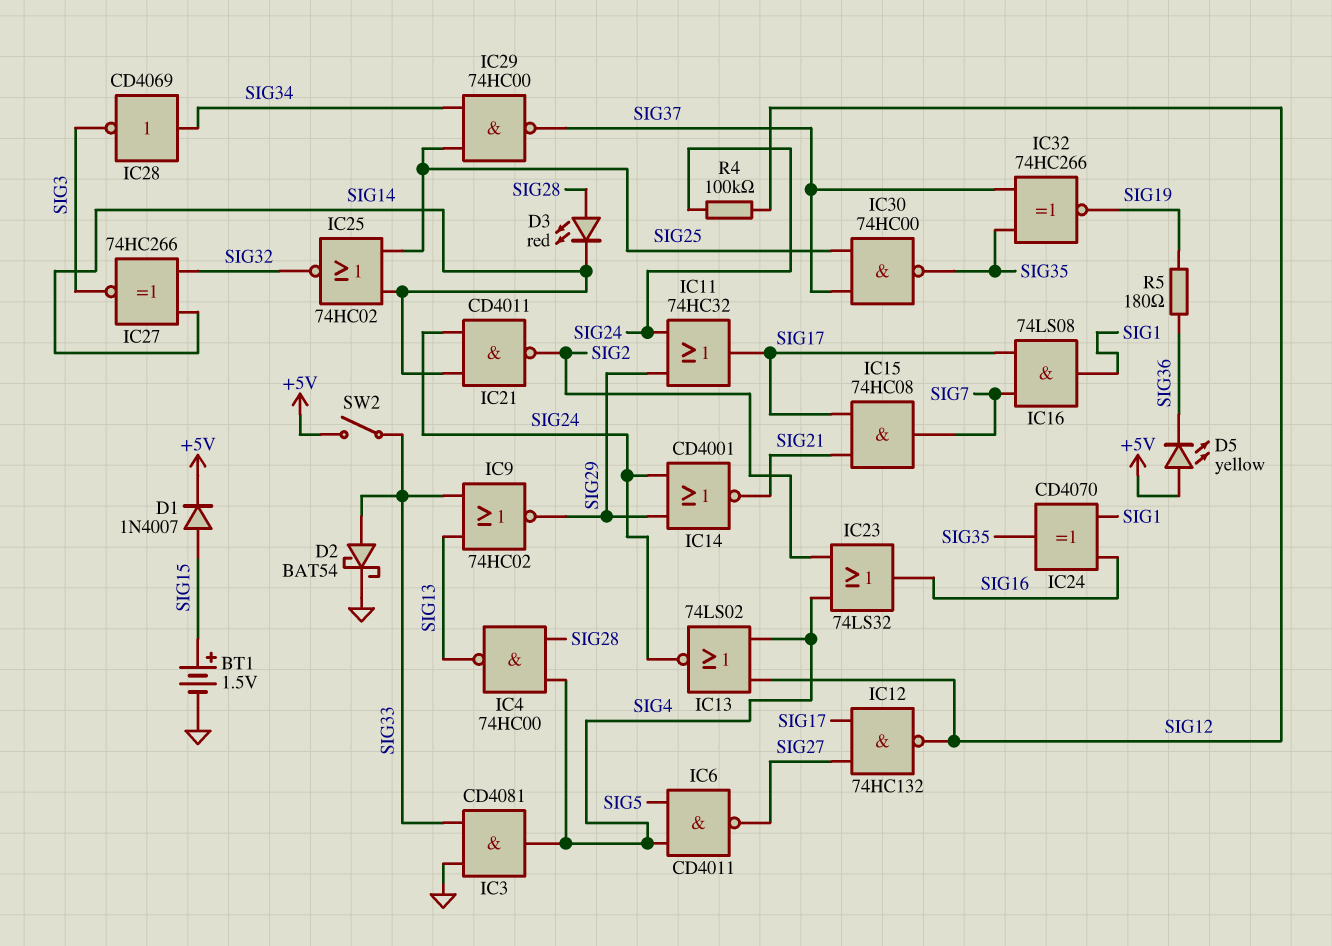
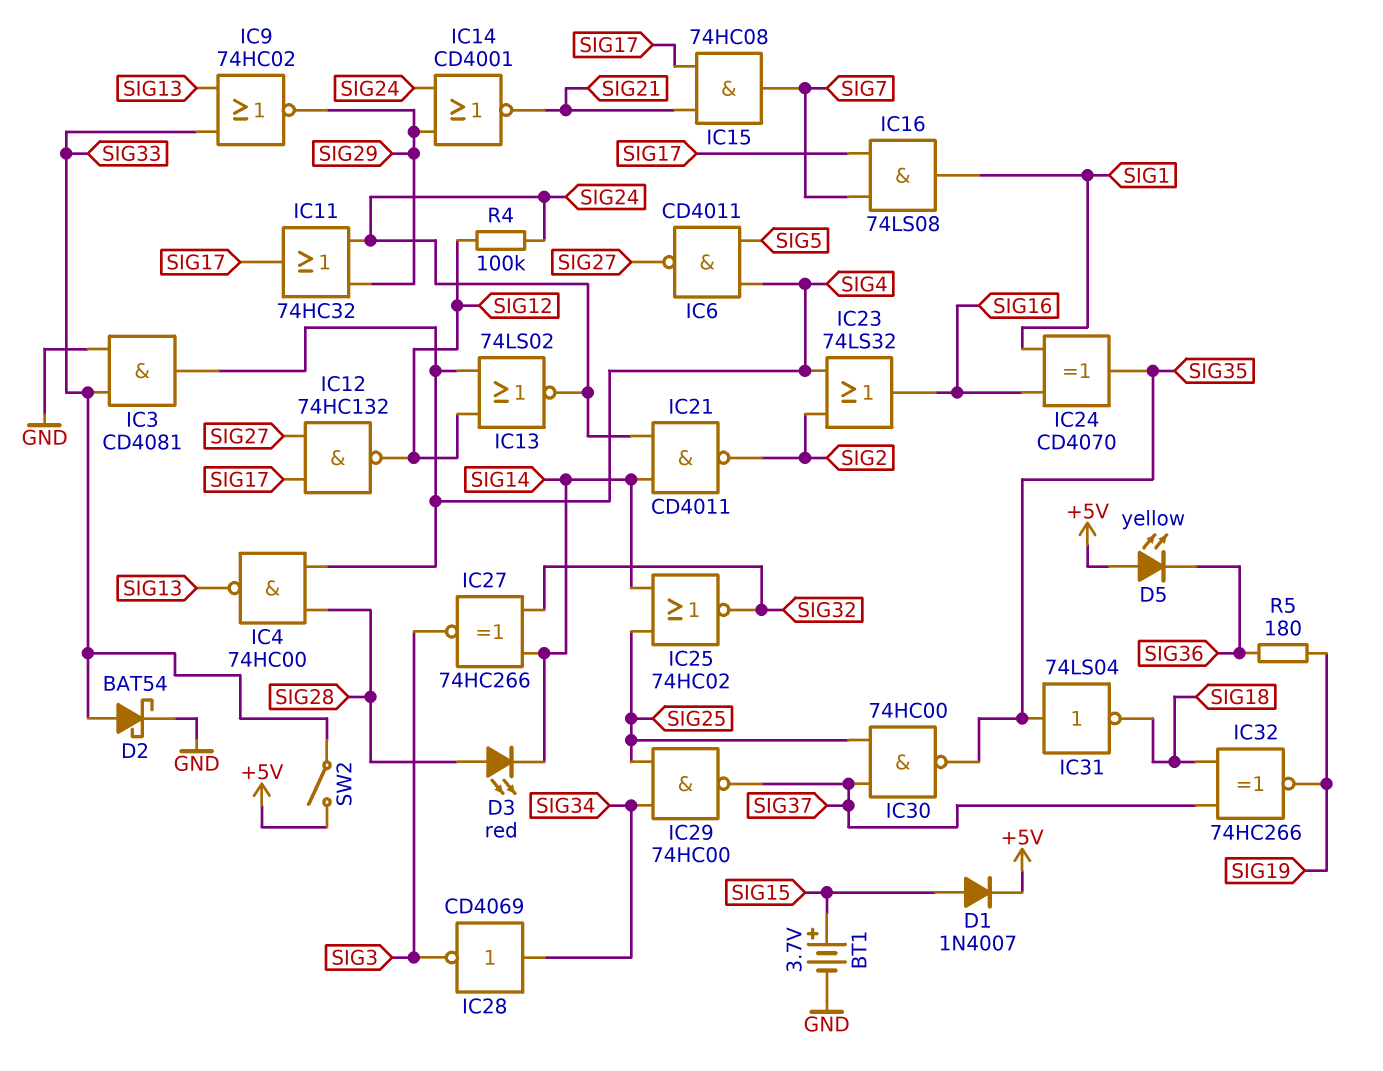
BT1: 1.5V (plus SIG15, minus GND) -> 3.7V (plus SIG15, minus GND)
IC31: none -> NOT 74LS04 (in SIG35, out SIG18)
IC32: XNOR 74HC266 (in SIG35, in SIG37, out SIG19) -> XNOR 74HC266 (in SIG18, in SIG37, out SIG19)

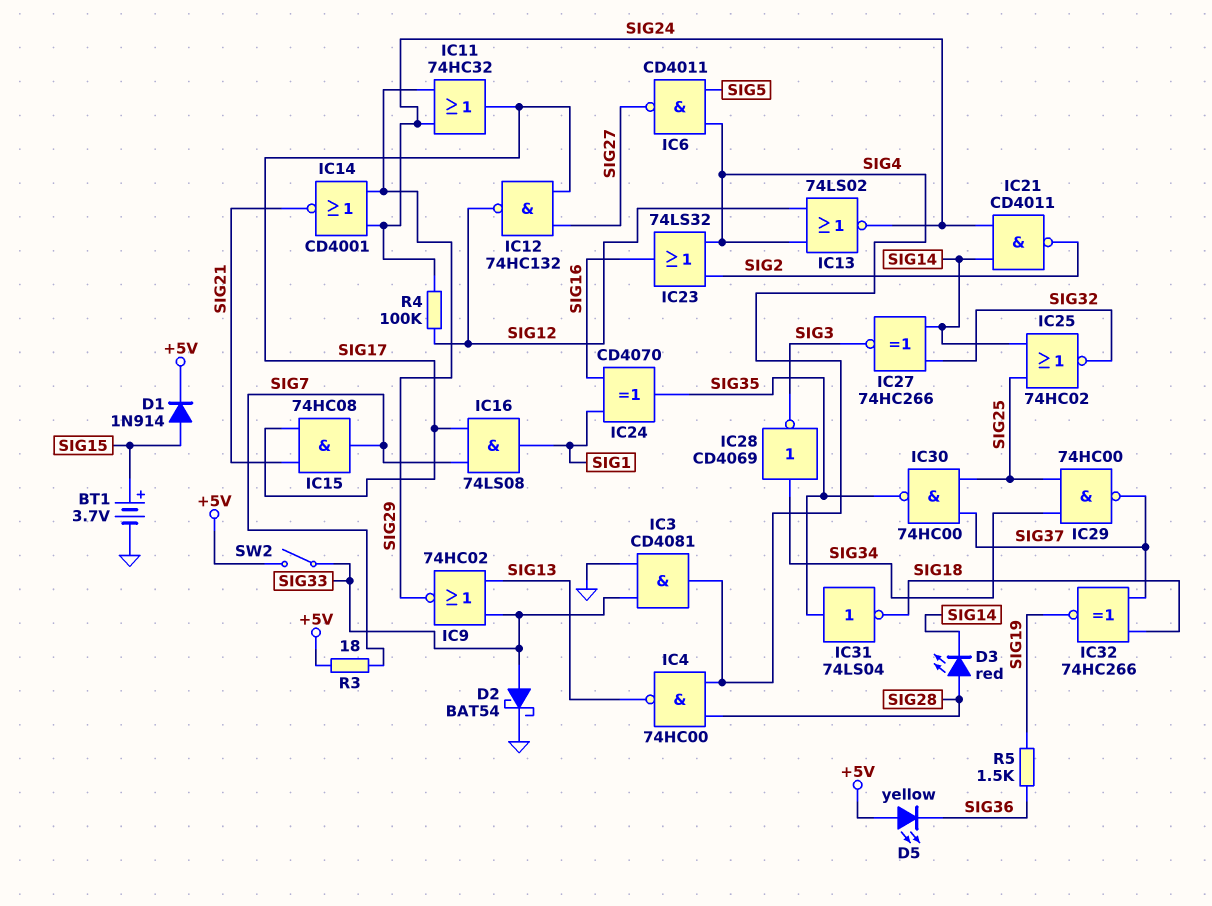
D1: diode 1N4007 (A SIG15, K +5V) -> diode 1N914 (A SIG15, K +5V)
R3: none -> 18 (+5V, SIG7)
R5: 180 (SIG19, SIG36) -> 1.5k (SIG19, SIG36)

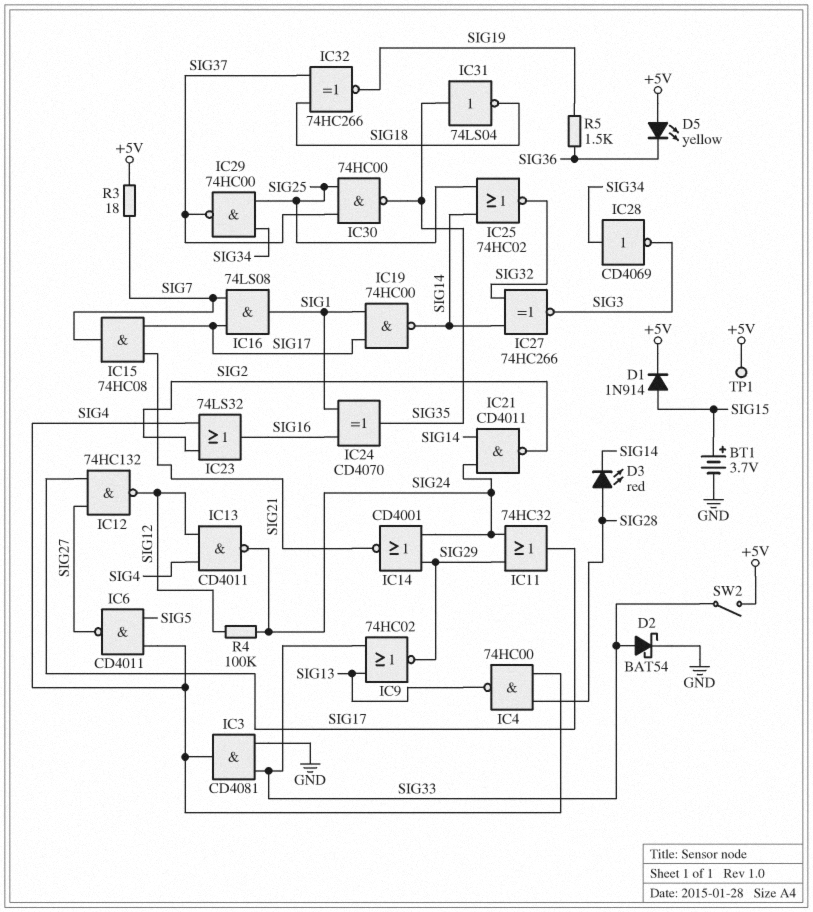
IC13: NOR 74LS02 (in SIG4, in SIG12, out SIG24) -> NAND CD4011 (in SIG4, in SIG12, out SIG24)
IC19: none -> NAND 74HC00 (in SIG1, in SIG17, out SIG14)
TP1: none -> test point (+5V)

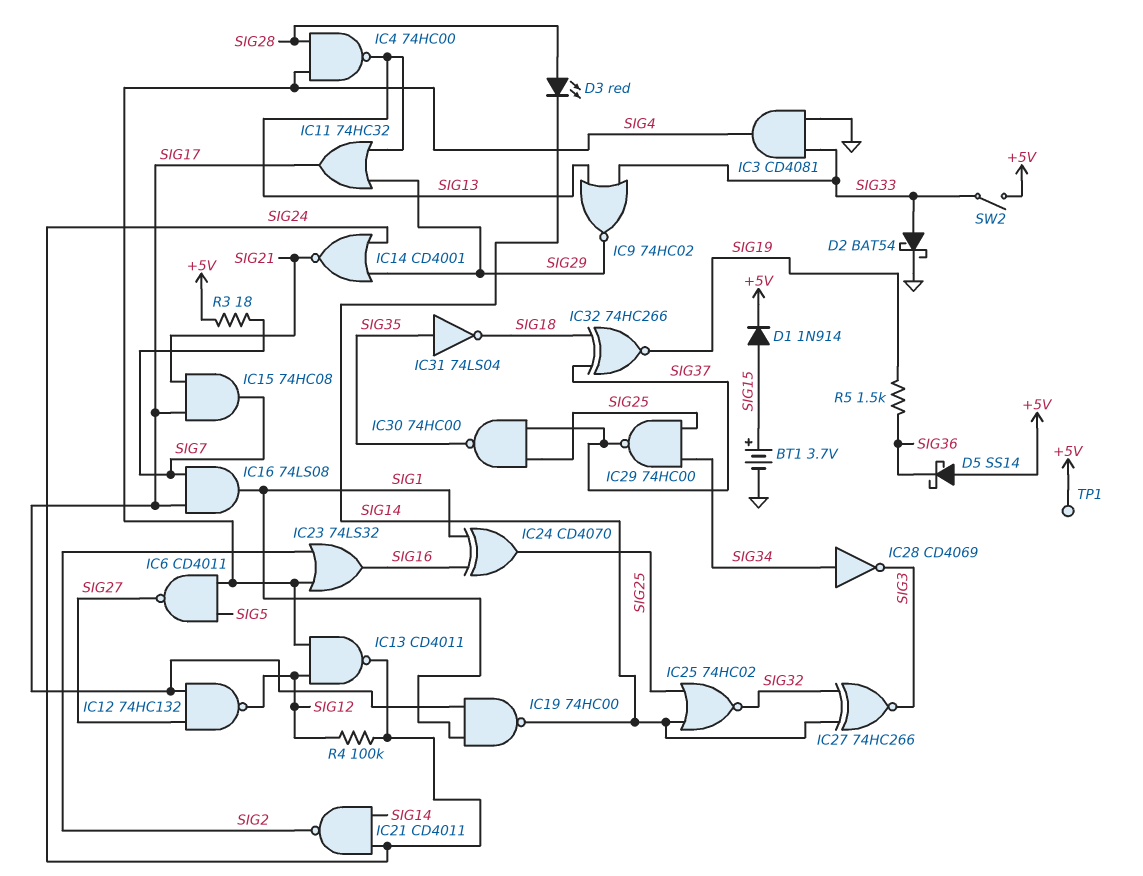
D5: LED yellow (A +5V, K SIG36) -> schottky SS14 (A +5V, K SIG36)
IC11: OR 74HC32 (in SIG24, in SIG29, out SIG17) -> OR 74HC32 (in SIG13, in SIG29, out SIG17)
IC24: XOR CD4070 (in SIG1, in SIG16, out SIG35) -> XOR CD4070 (in SIG1, in SIG16, out SIG25)

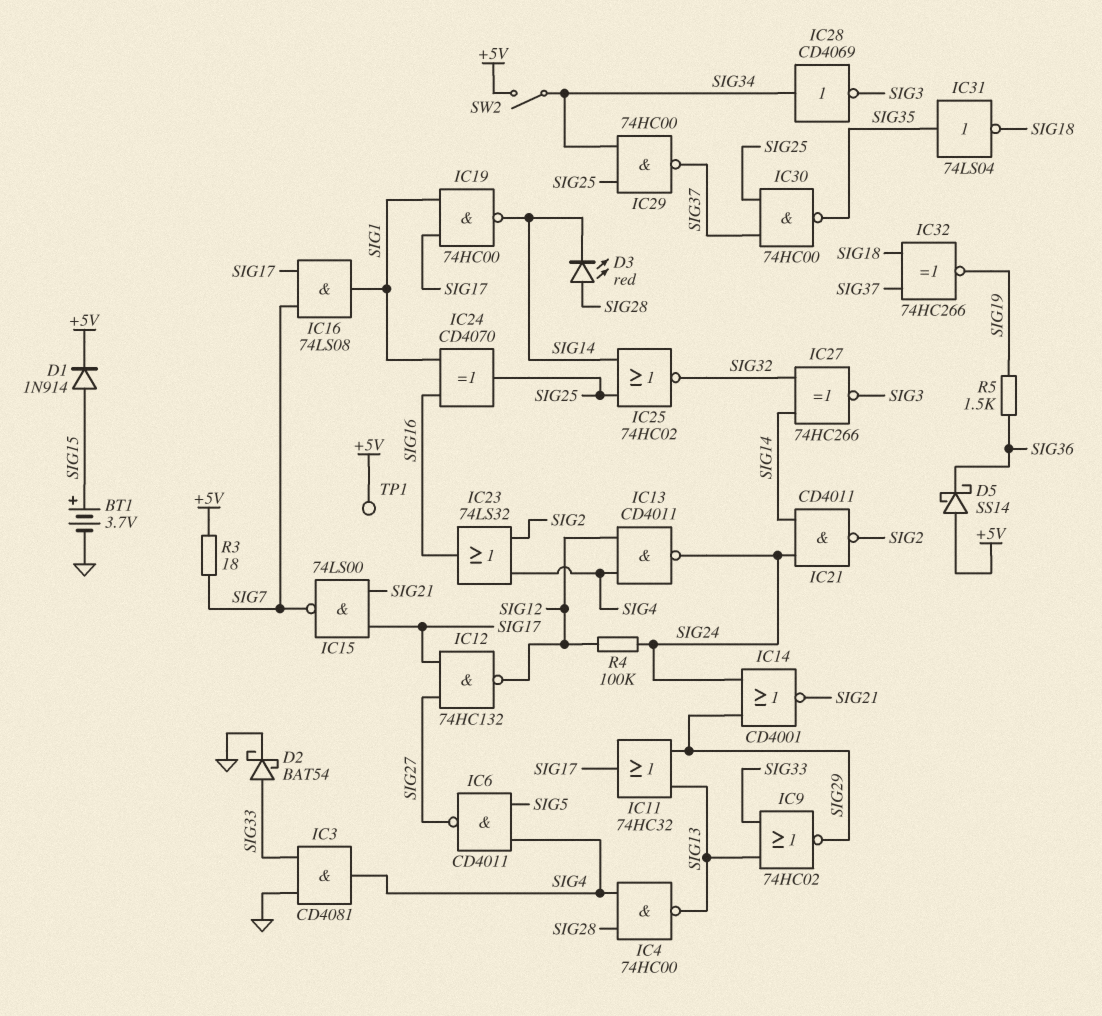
IC15: AND 74HC08 (in SIG17, in SIG21, out SIG7) -> NAND 74LS00 (in SIG17, in SIG21, out SIG7)
SW2: switch (+5V, SIG33) -> switch (+5V, SIG34)

